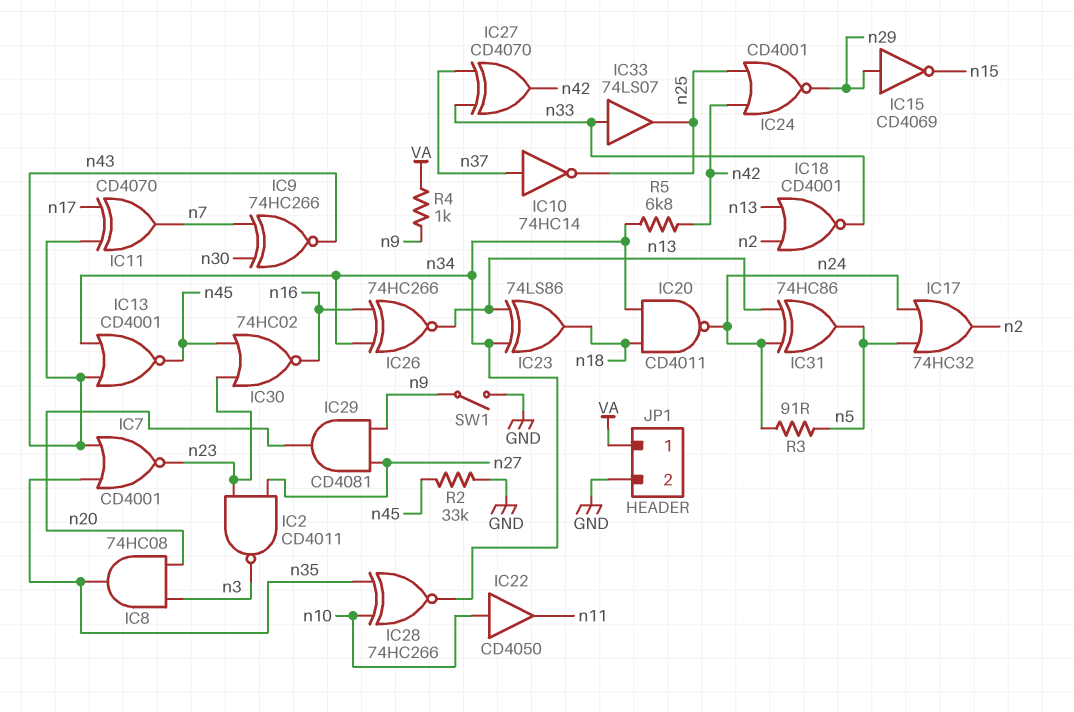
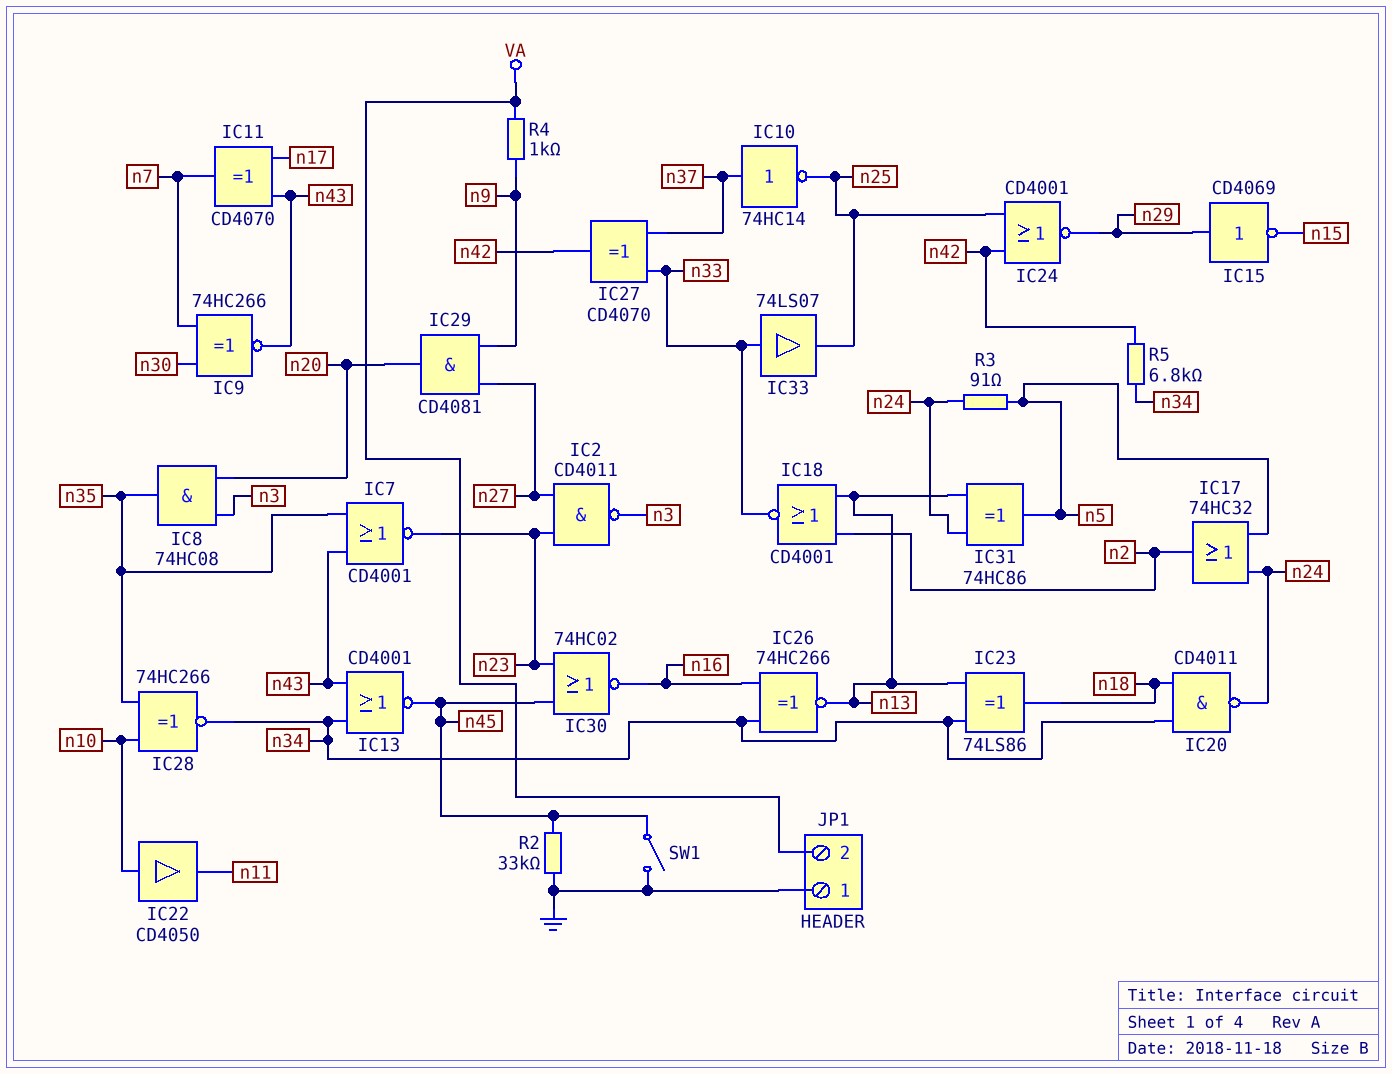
JP1 pin 1: VA -> GND
JP1 pin 2: GND -> VA
SW1: switch (GND, n9) -> switch (GND, n45)

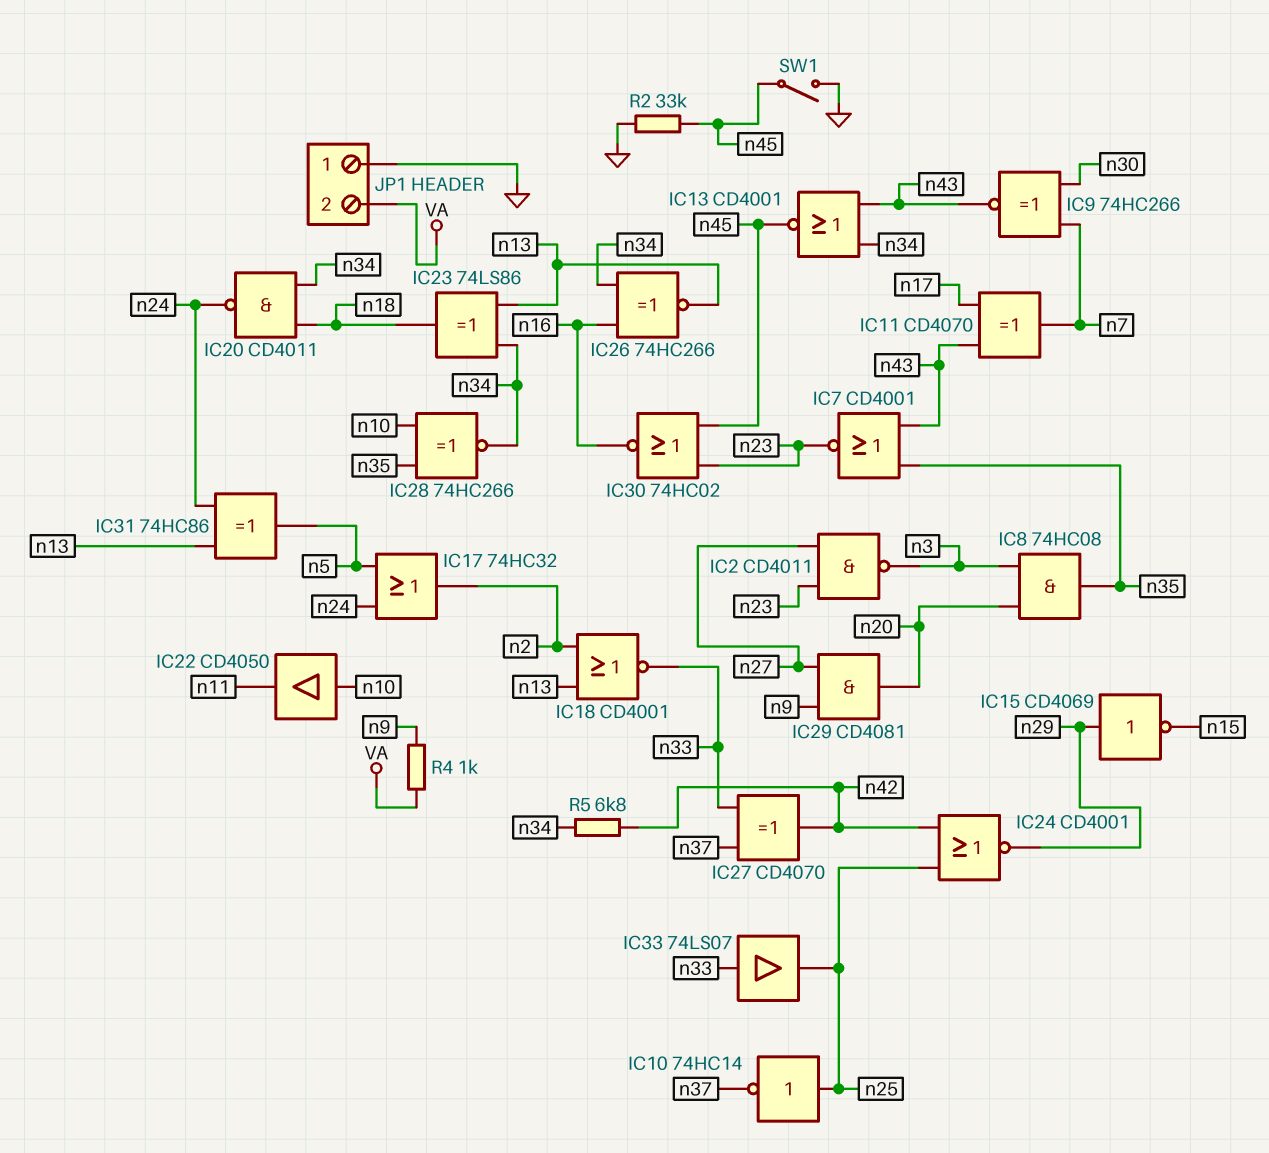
IC10: NOT 74HC14 (in n37, out n25) -> NOT 74HC14 (in n25, out n37)
R3: 91 (n5, n24) -> none

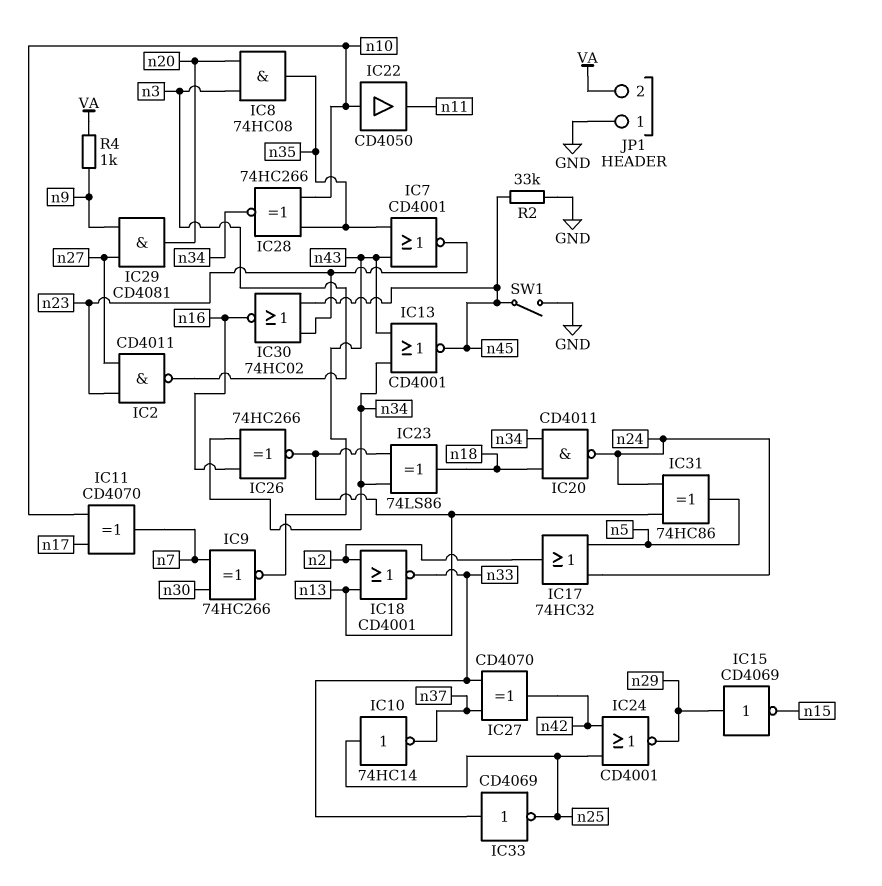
IC11: XOR CD4070 (in n17, in n43, out n7) -> XOR CD4070 (in n10, in n17, out n7)
IC33: buffer 74LS07 (in n33, out n25) -> NOT CD4069 (in n33, out n25)
R5: 6.8k (n34, n42) -> none

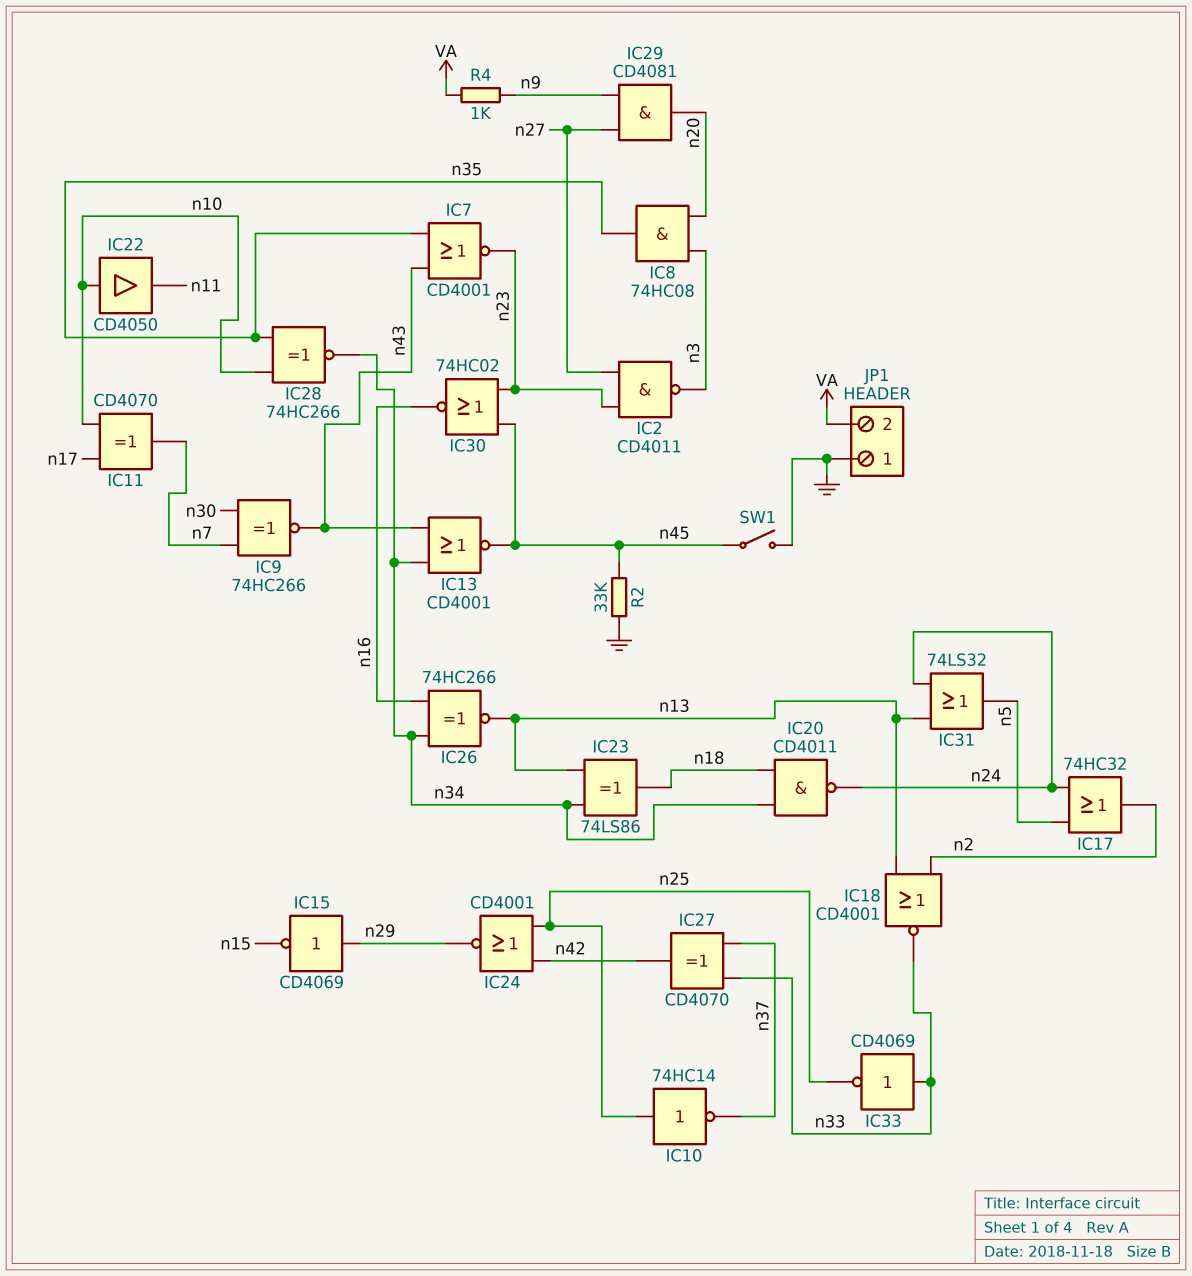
IC31: XOR 74HC86 (in n13, in n24, out n5) -> OR 74LS32 (in n13, in n24, out n5)

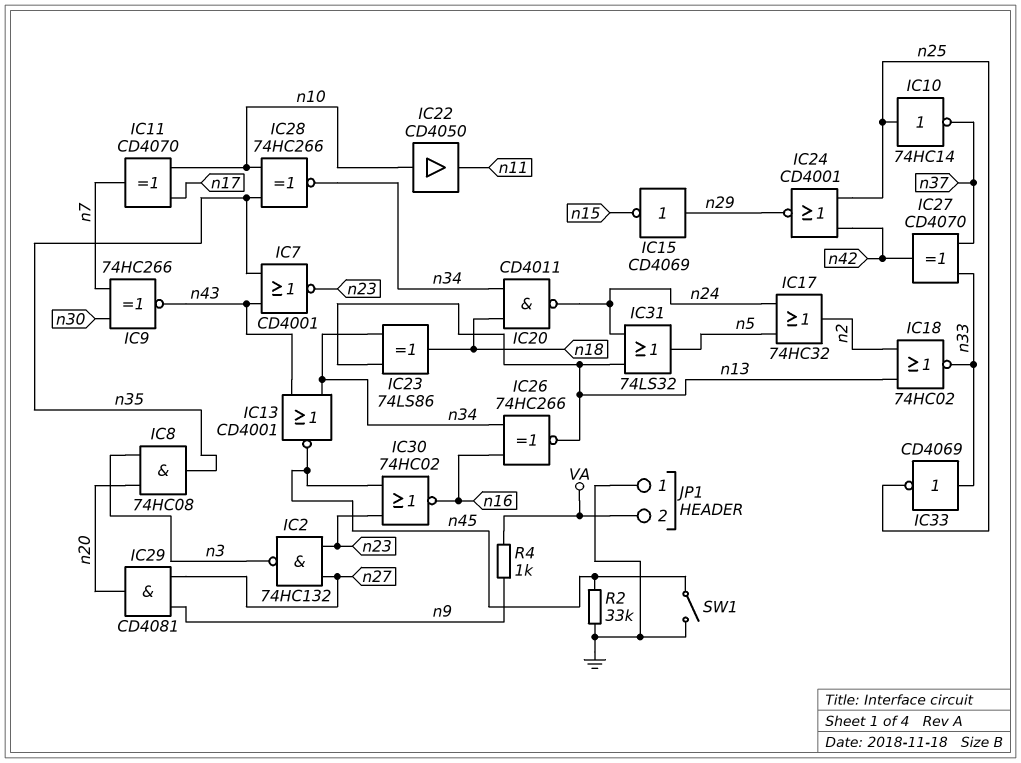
IC2: NAND CD4011 (in n23, in n27, out n3) -> NAND 74HC132 (in n23, in n27, out n3)
IC18: NOR CD4001 (in n2, in n13, out n33) -> NOR 74HC02 (in n2, in n13, out n33)

